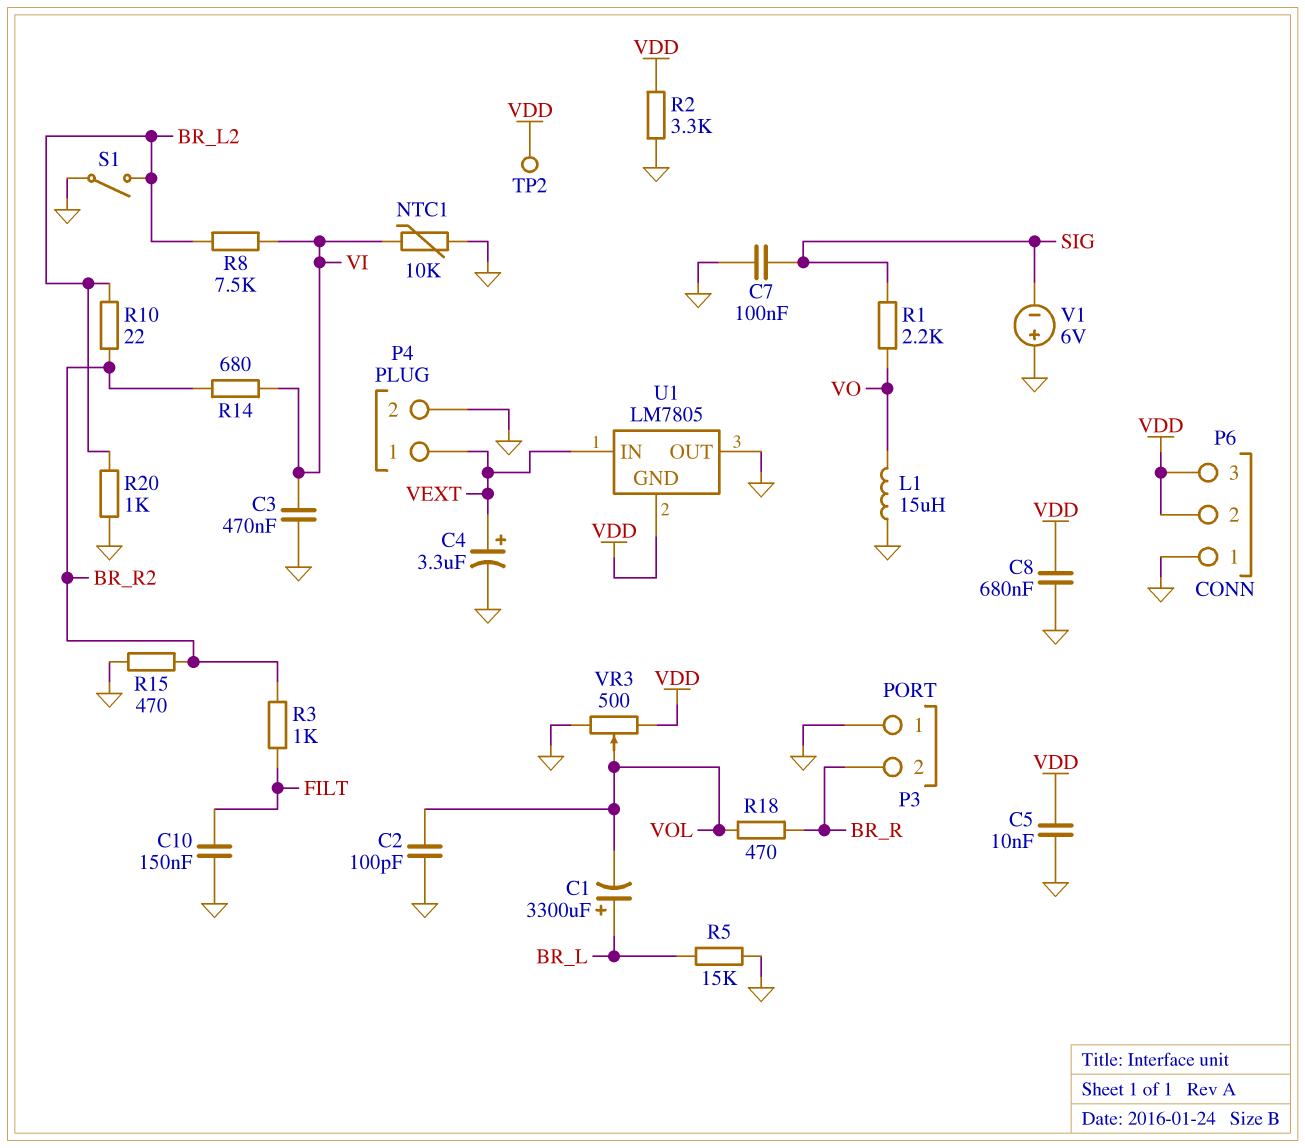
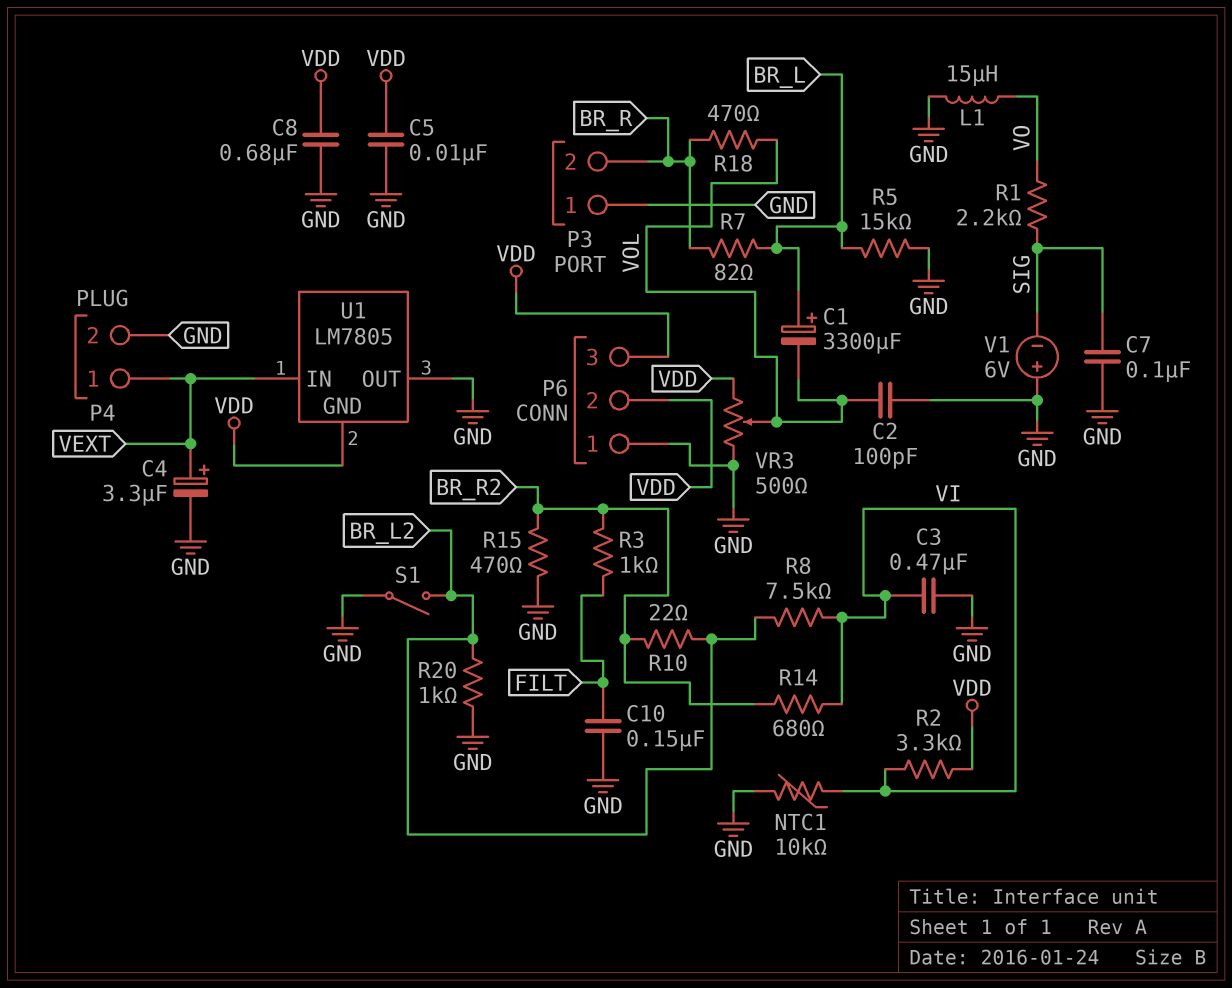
R2: 3.3k (GND, VDD) -> 3.3k (VDD, VI)
R7: none -> 82 (BR_L, BR_R)
TP2: test point (VDD) -> none

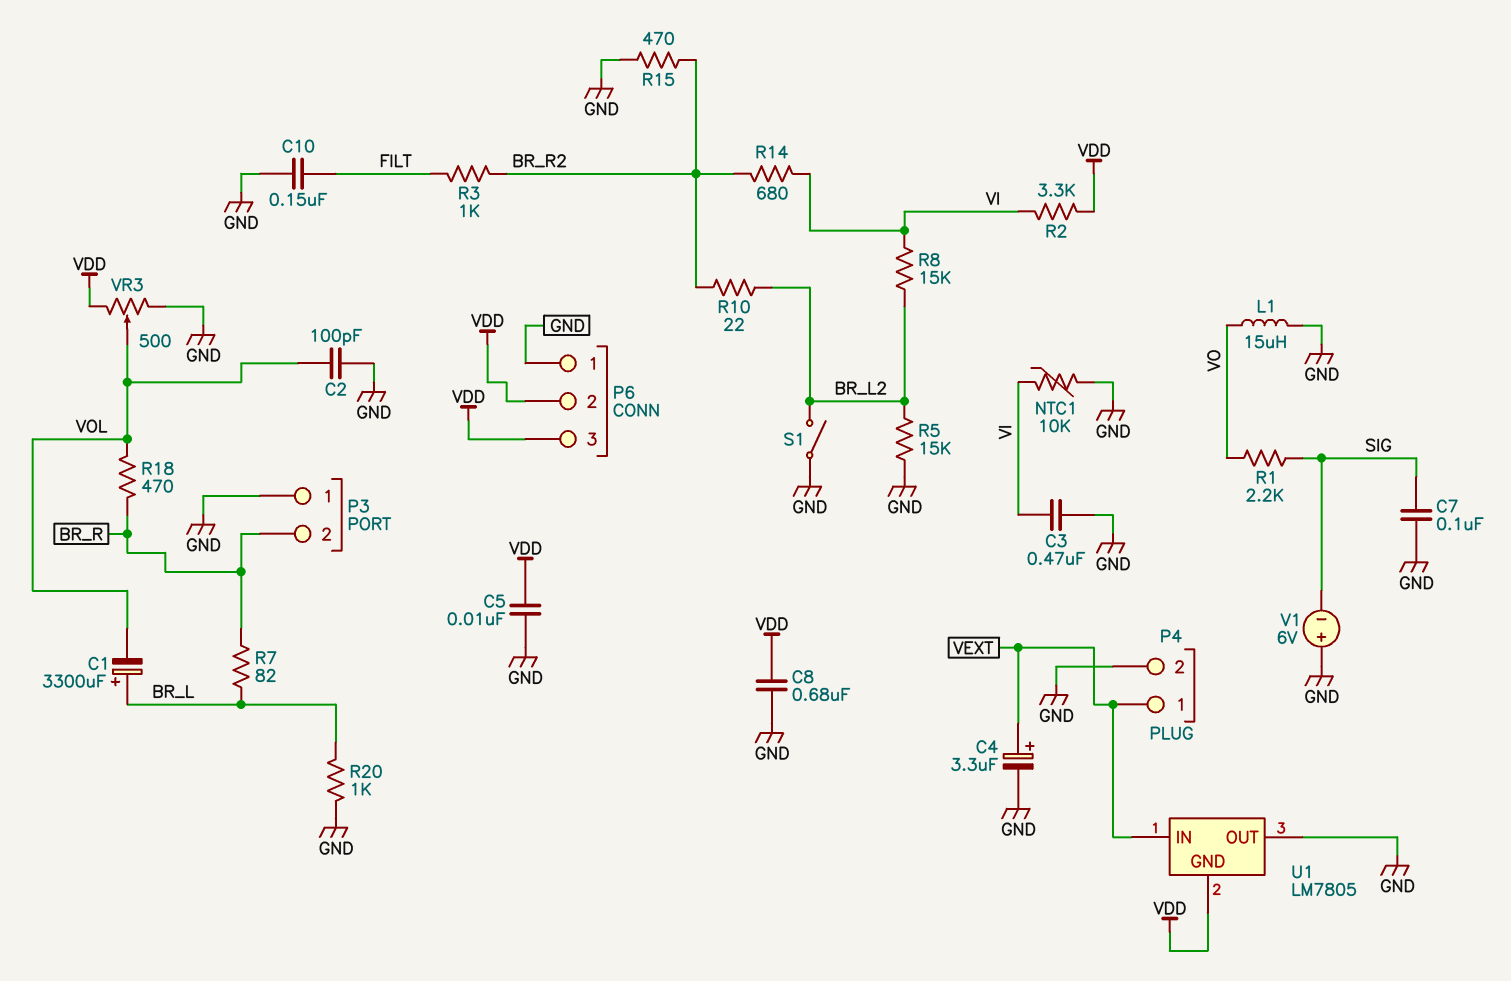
R5: 15k (BR_L, GND) -> 15k (BR_L2, GND)
R8: 7.5k (BR_L2, VI) -> 15k (BR_L2, VI)
R20: 1k (BR_L2, GND) -> 1k (BR_L, GND)

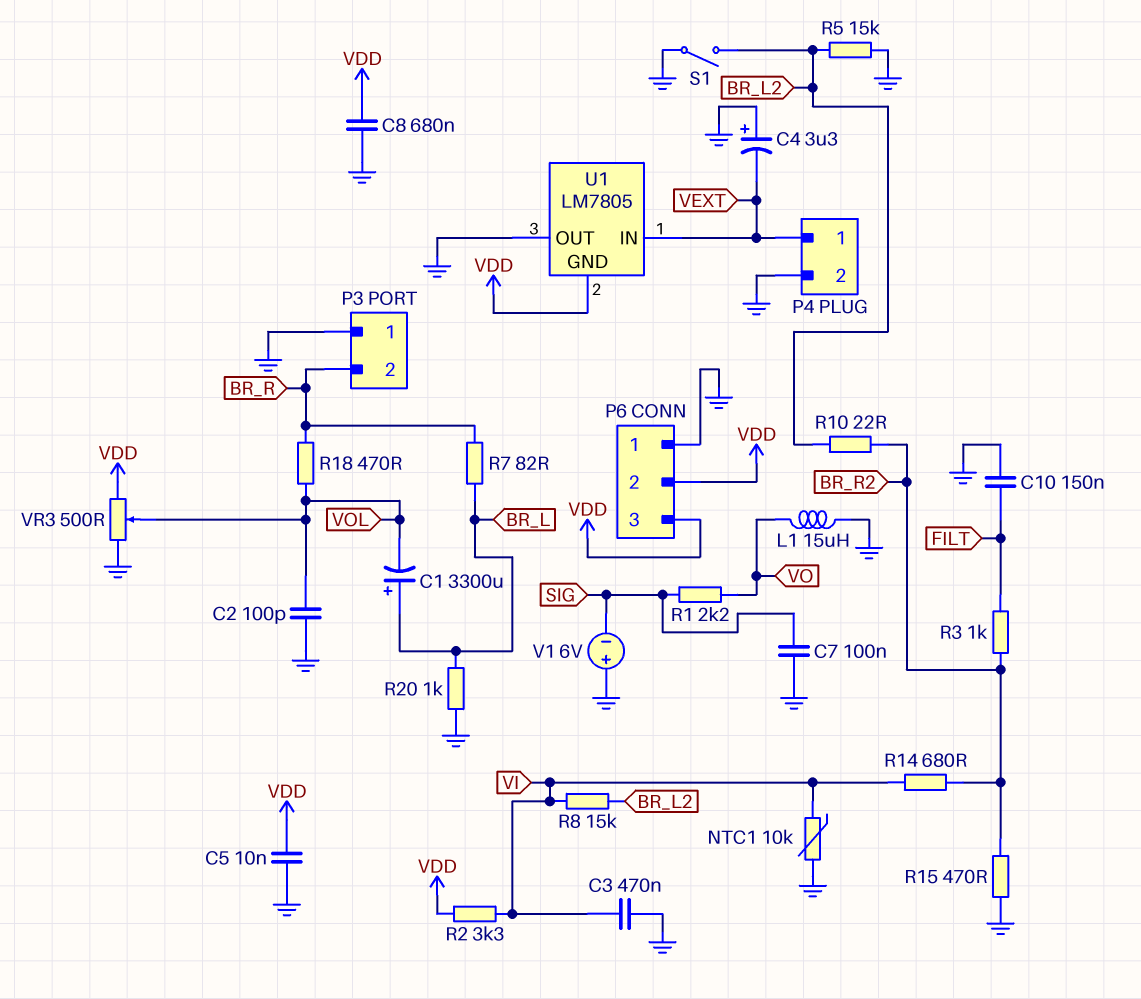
C4: 3.3uF (plus VEXT, minus GND) -> 3.3uF (plus GND, minus VEXT)

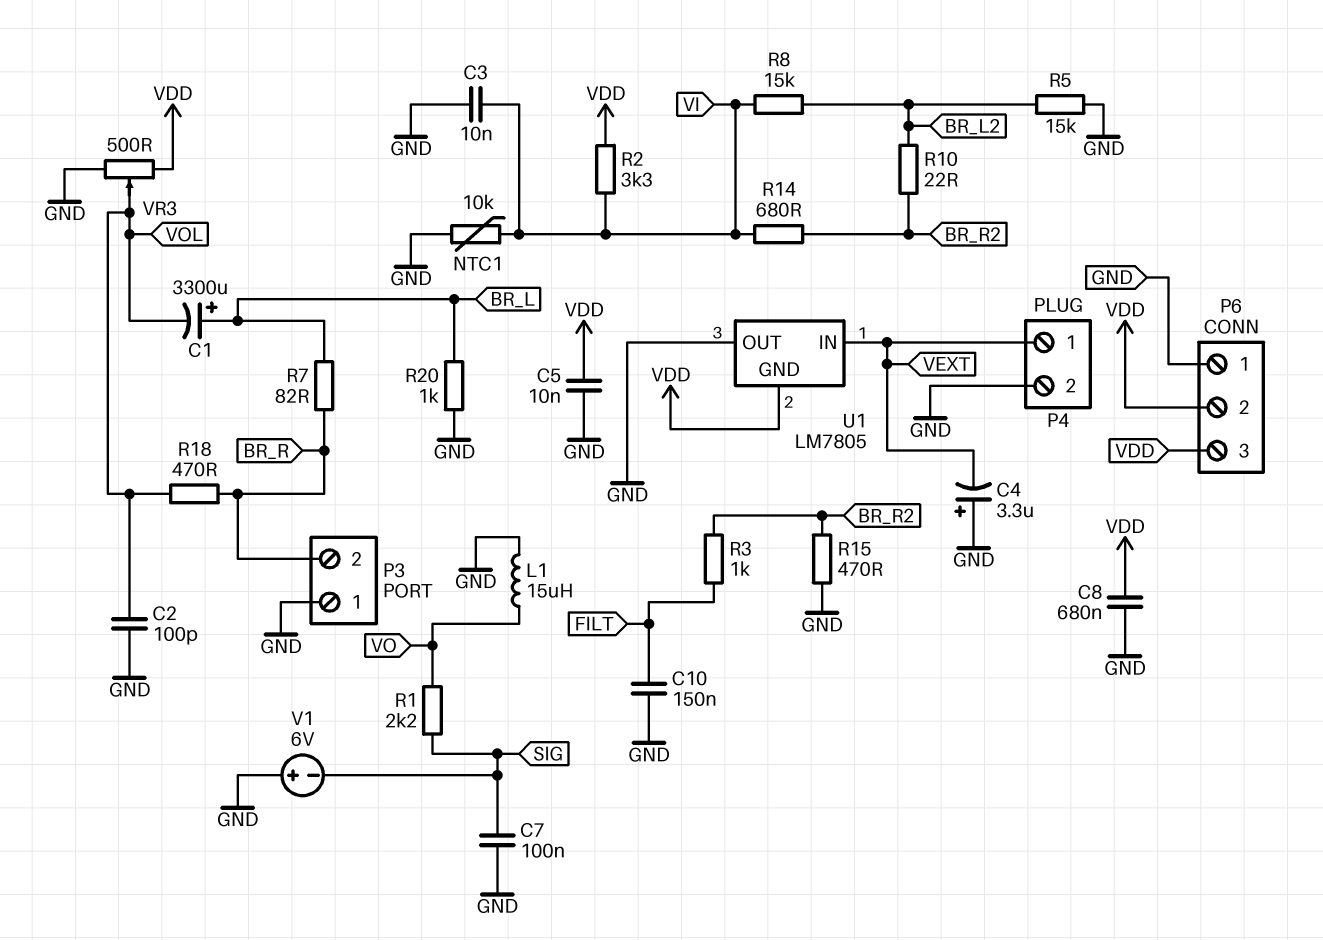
C3: 470nF (GND, VI) -> 10nF (GND, VI)
S1: switch (BR_L2, GND) -> none

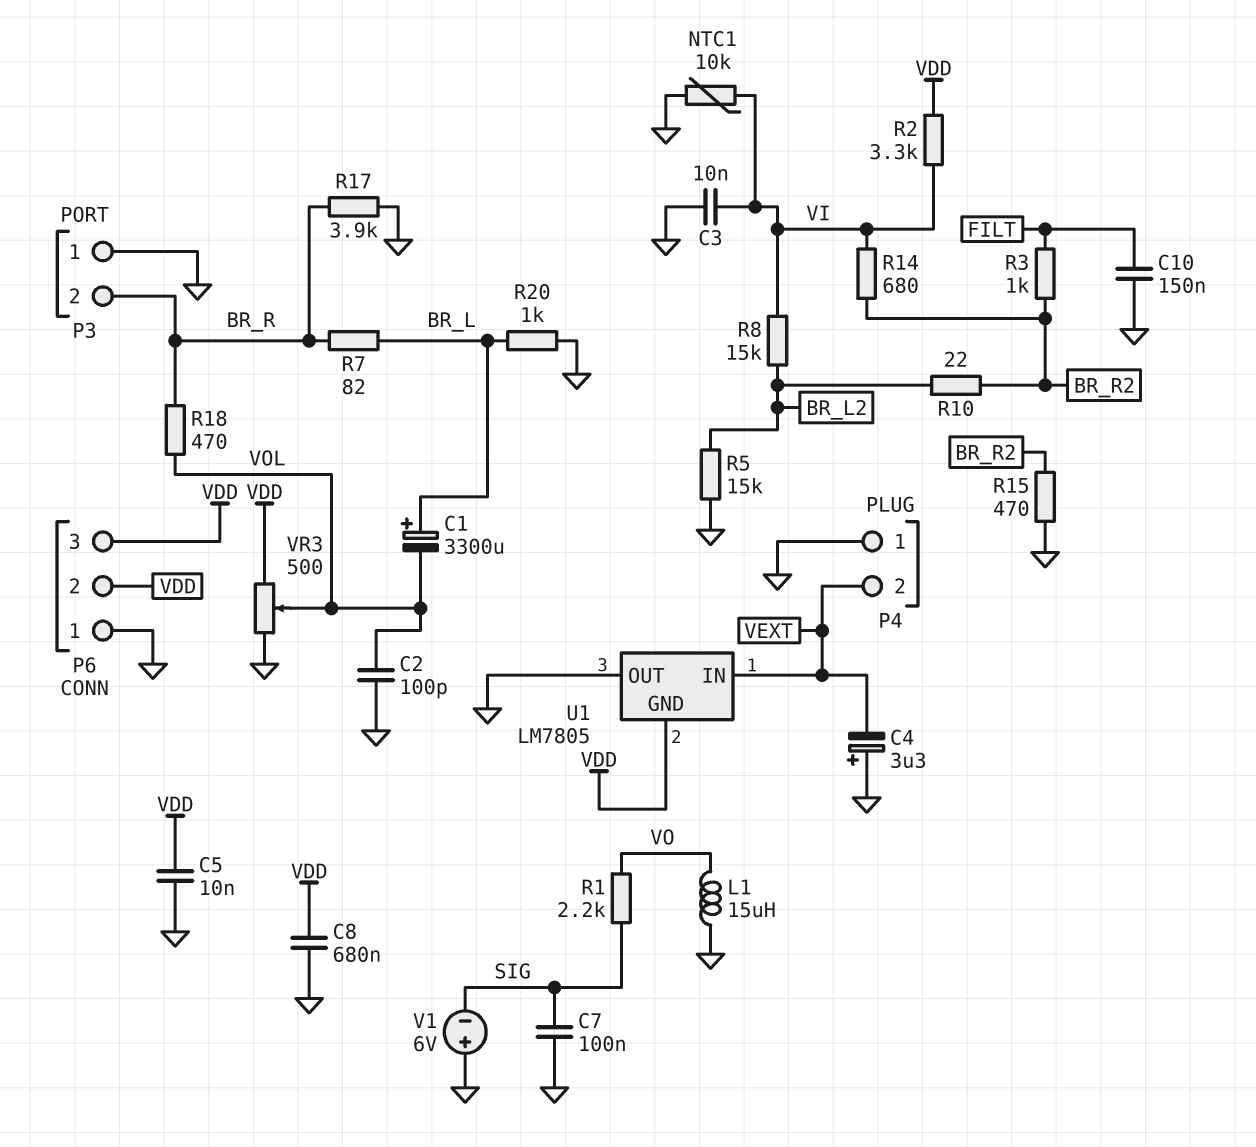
P4 pin 1: VEXT -> GND
P4 pin 2: GND -> VEXT
R17: none -> 3.9k (BR_R, GND)

